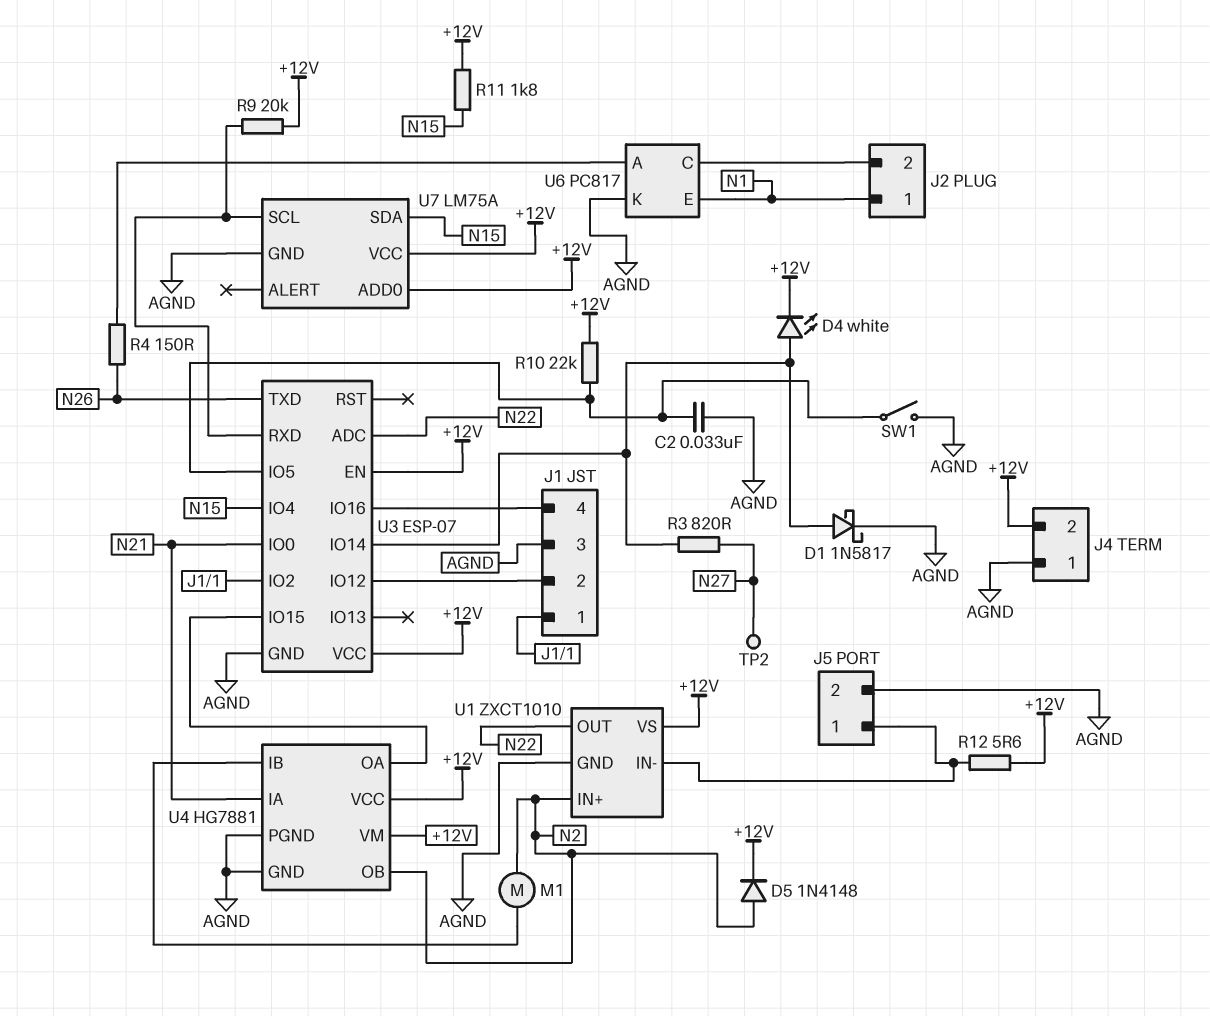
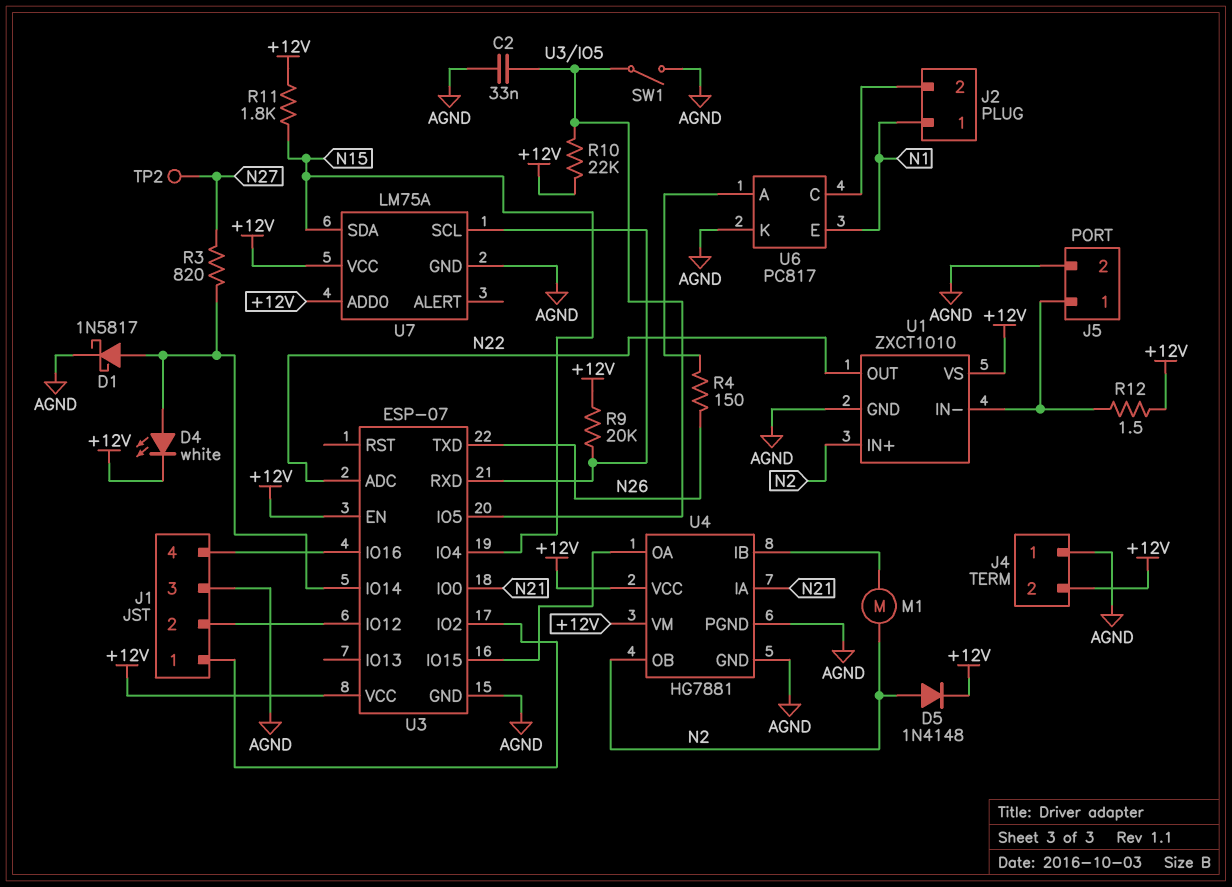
R12: 5.6 (+12V, J5/1) -> 1.5 (+12V, J5/1)

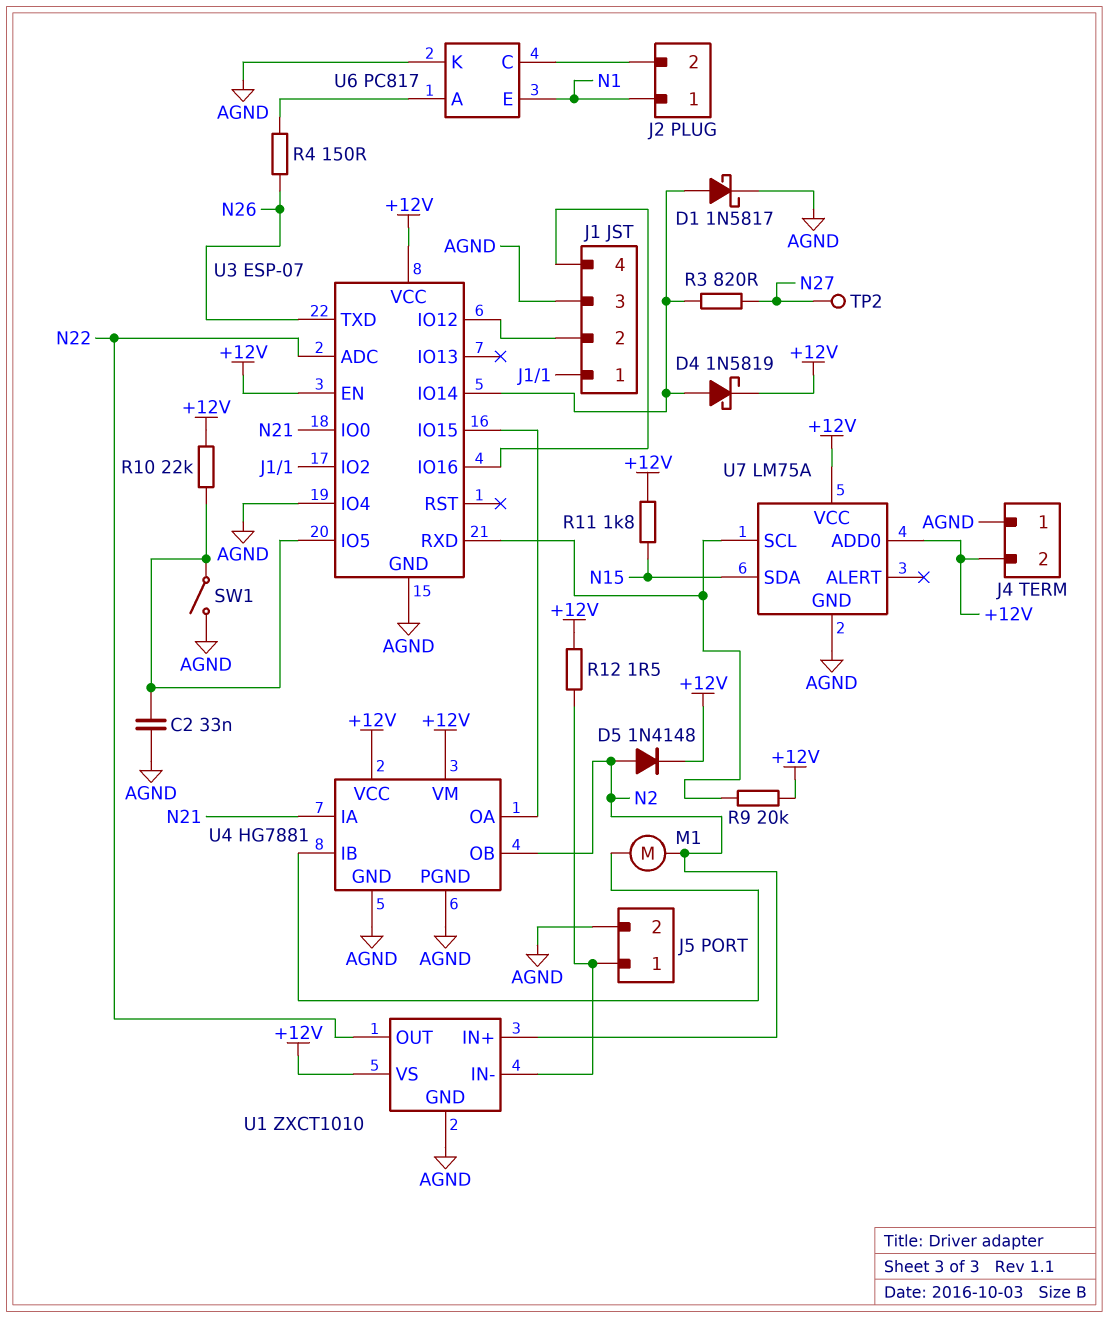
D4: LED white (A U3/IO14, K +12V) -> schottky 1N5819 (A U3/IO14, K +12V)
U3 pin IO4: N15 -> AGND

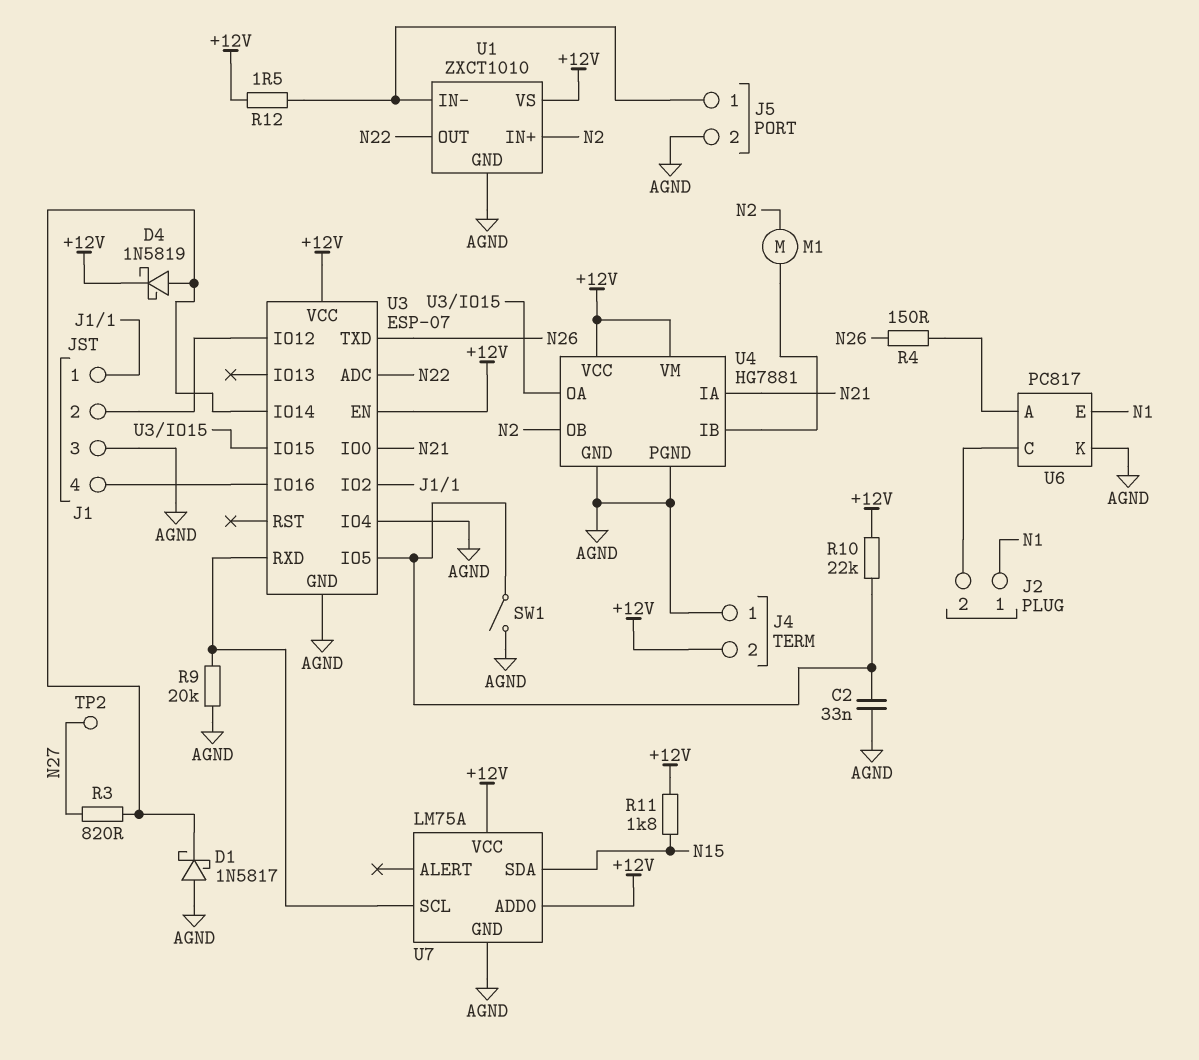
D1: schottky 1N5817 (A U3/IO14, K AGND) -> schottky 1N5817 (A AGND, K U3/IO14)
D5: diode 1N4148 (A N2, K +12V) -> none
R9: 20k (+12V, U3/RXD) -> 20k (AGND, U3/RXD)

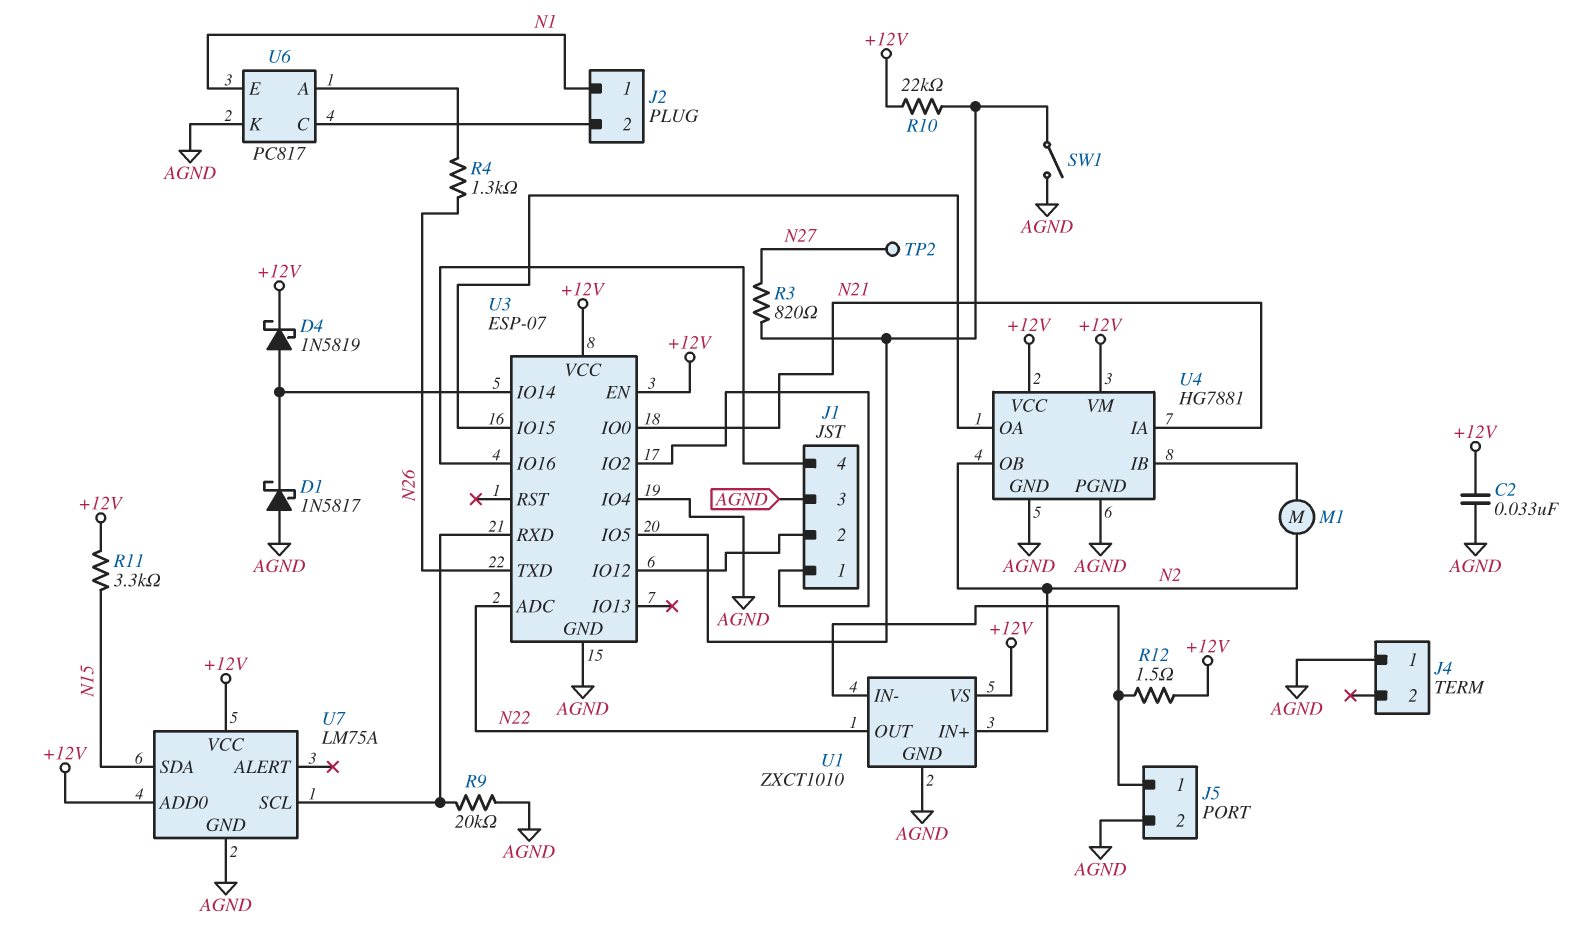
C2: 33nF (AGND, U3/IO5) -> 33nF (+12V, AGND)
J4 pin 2: +12V -> none
R3: 820 (N27, U3/IO14) -> 820 (N27, U3/IO5)
R4: 150 (N26, U6/A) -> 1.3k (N26, U6/A)
R11: 1.8k (+12V, N15) -> 3.3k (+12V, N15)

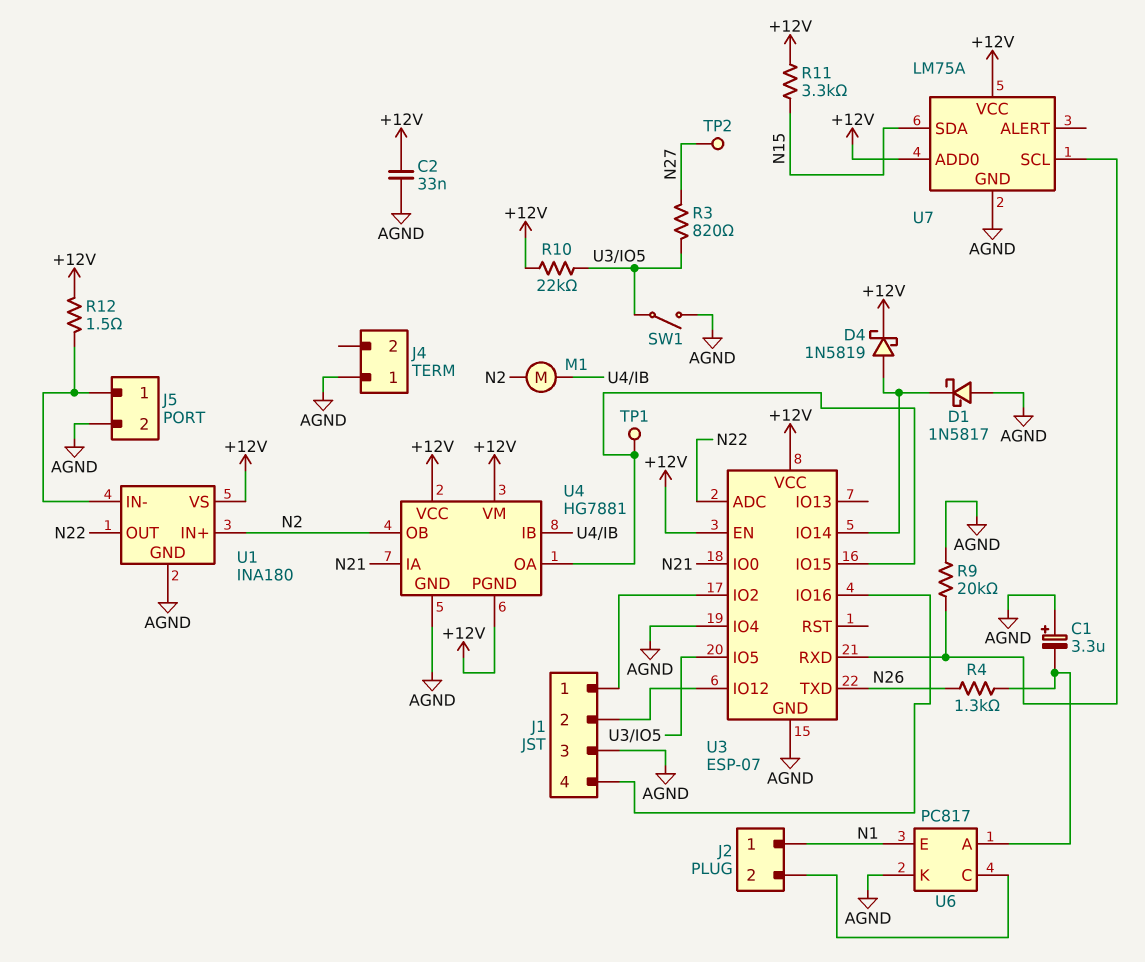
C1: none -> 3.3uF (plus AGND, minus U6/A)
TP1: none -> test point (U3/IO15)
U1: ZXCT1010 -> INA180
U4 pin PGND: AGND -> +12V

